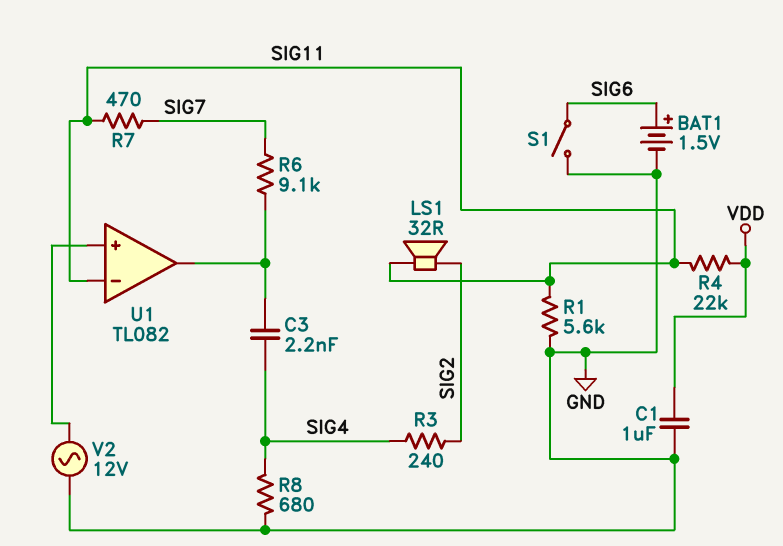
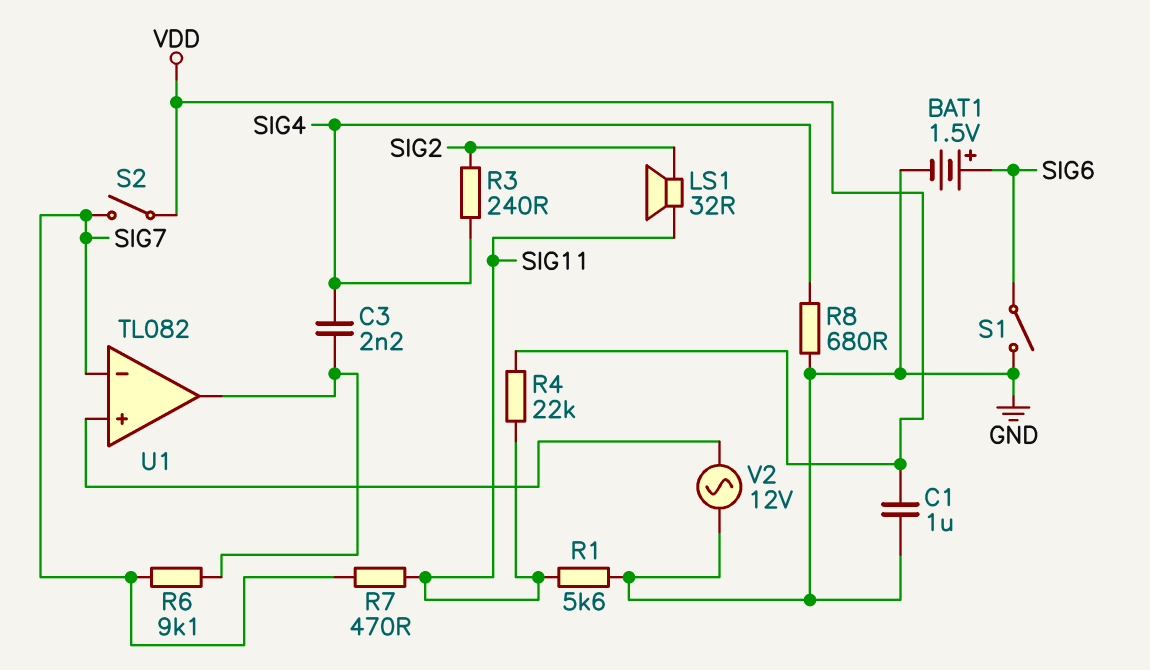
S2: none -> switch (SIG7, VDD)
U1 pin in-: SIG11 -> SIG7

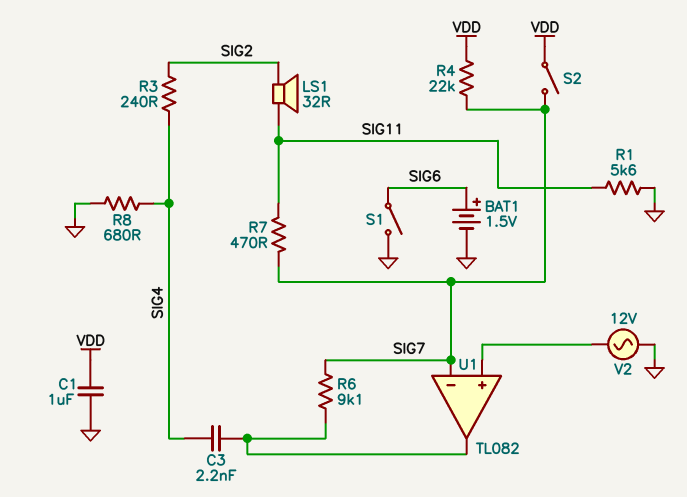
R4: 22k (SIG11, VDD) -> 22k (SIG7, VDD)

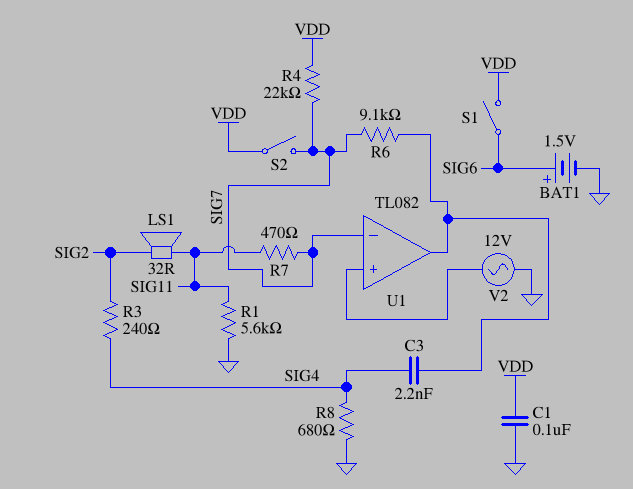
C1: 1uF (GND, VDD) -> 100nF (GND, VDD)
S1: switch (GND, SIG6) -> switch (SIG6, VDD)

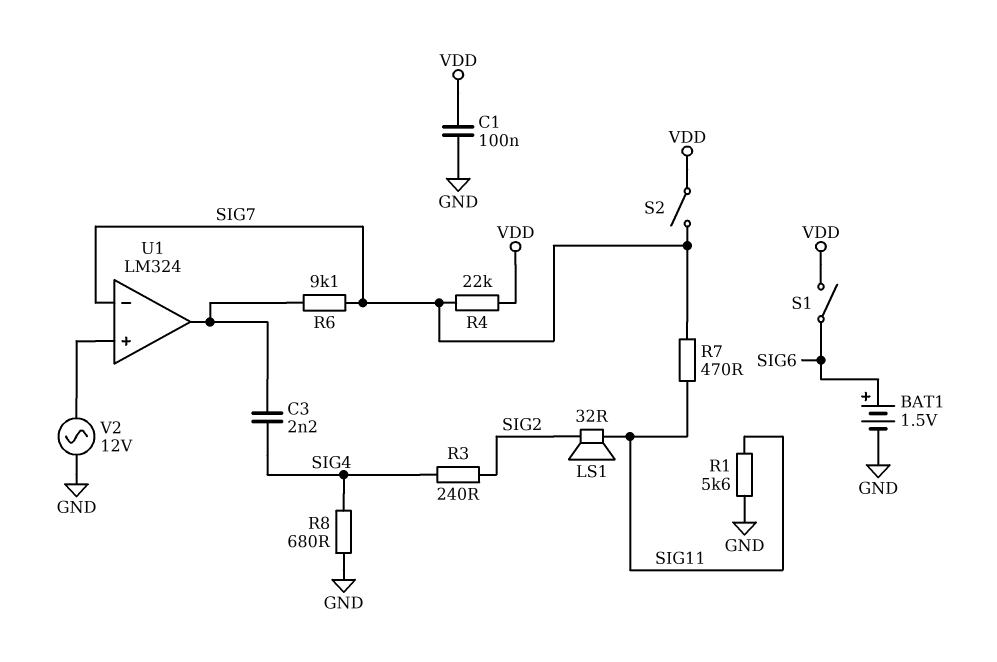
U1: TL082 -> LM324

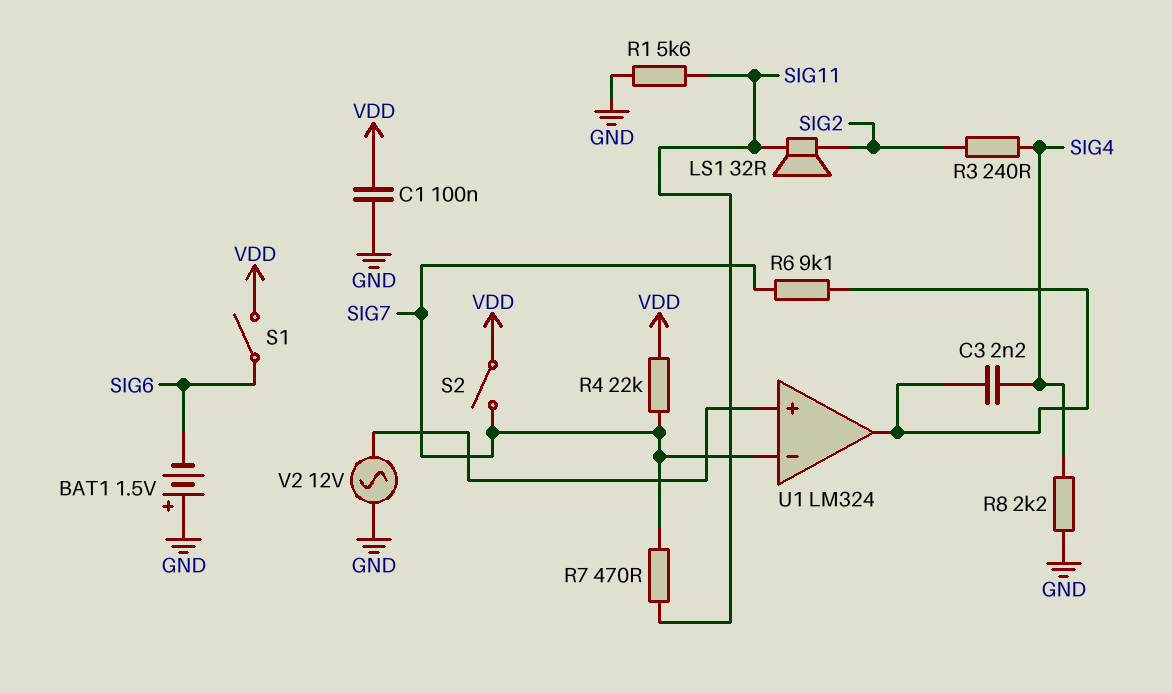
BAT1: 1.5V (plus SIG6, minus GND) -> 1.5V (plus GND, minus SIG6)
R8: 680 (GND, SIG4) -> 2.2k (GND, SIG4)

